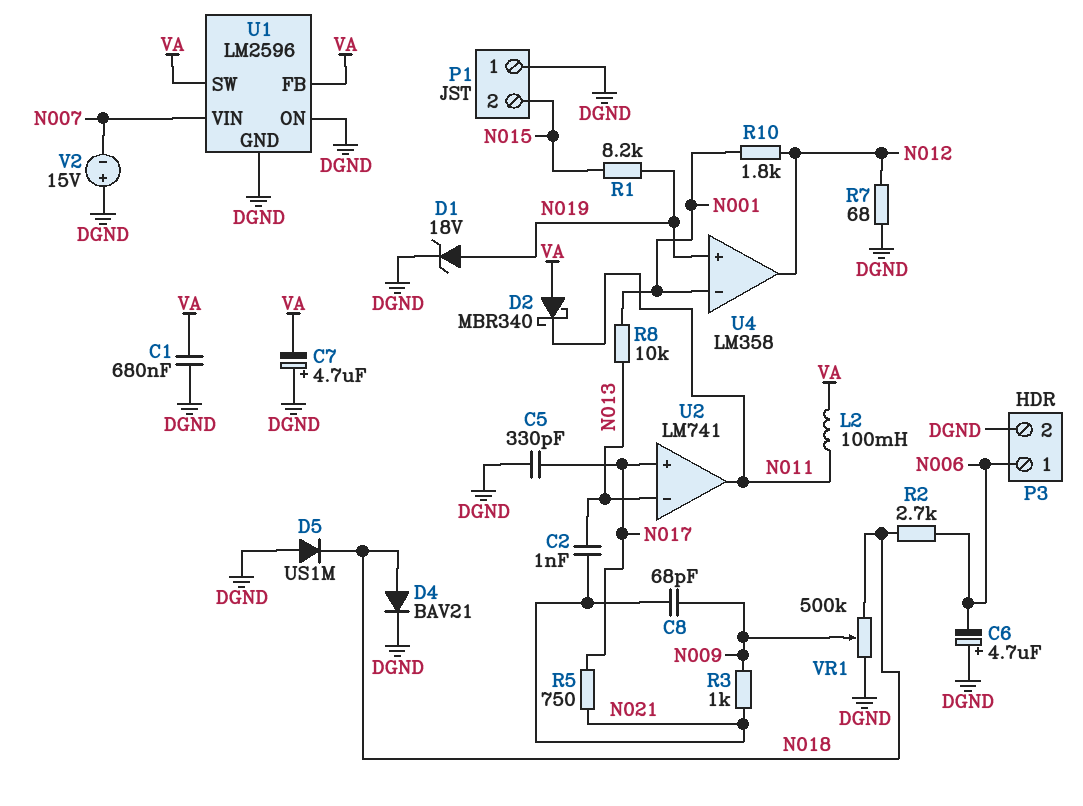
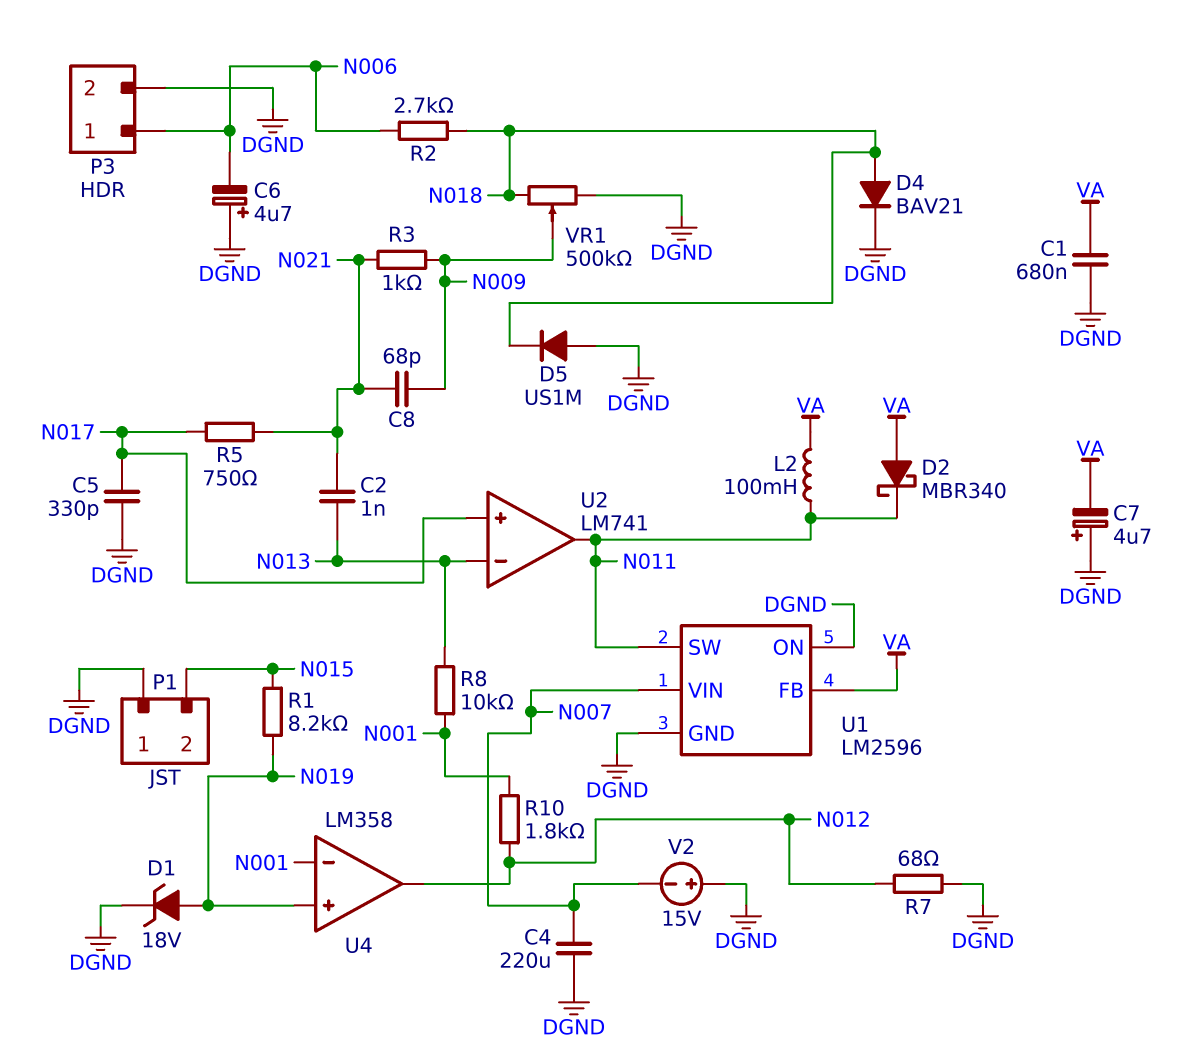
C4: none -> 220uF (DGND, N007)
U1 pin SW: VA -> N011

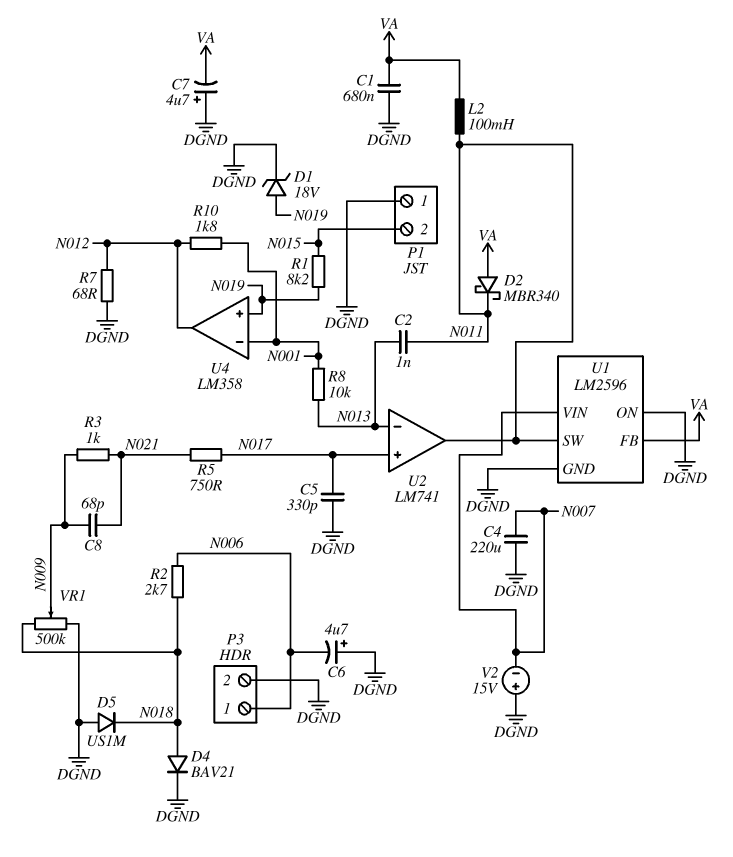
C2: 1nF (N013, N021) -> 1nF (N011, N013)

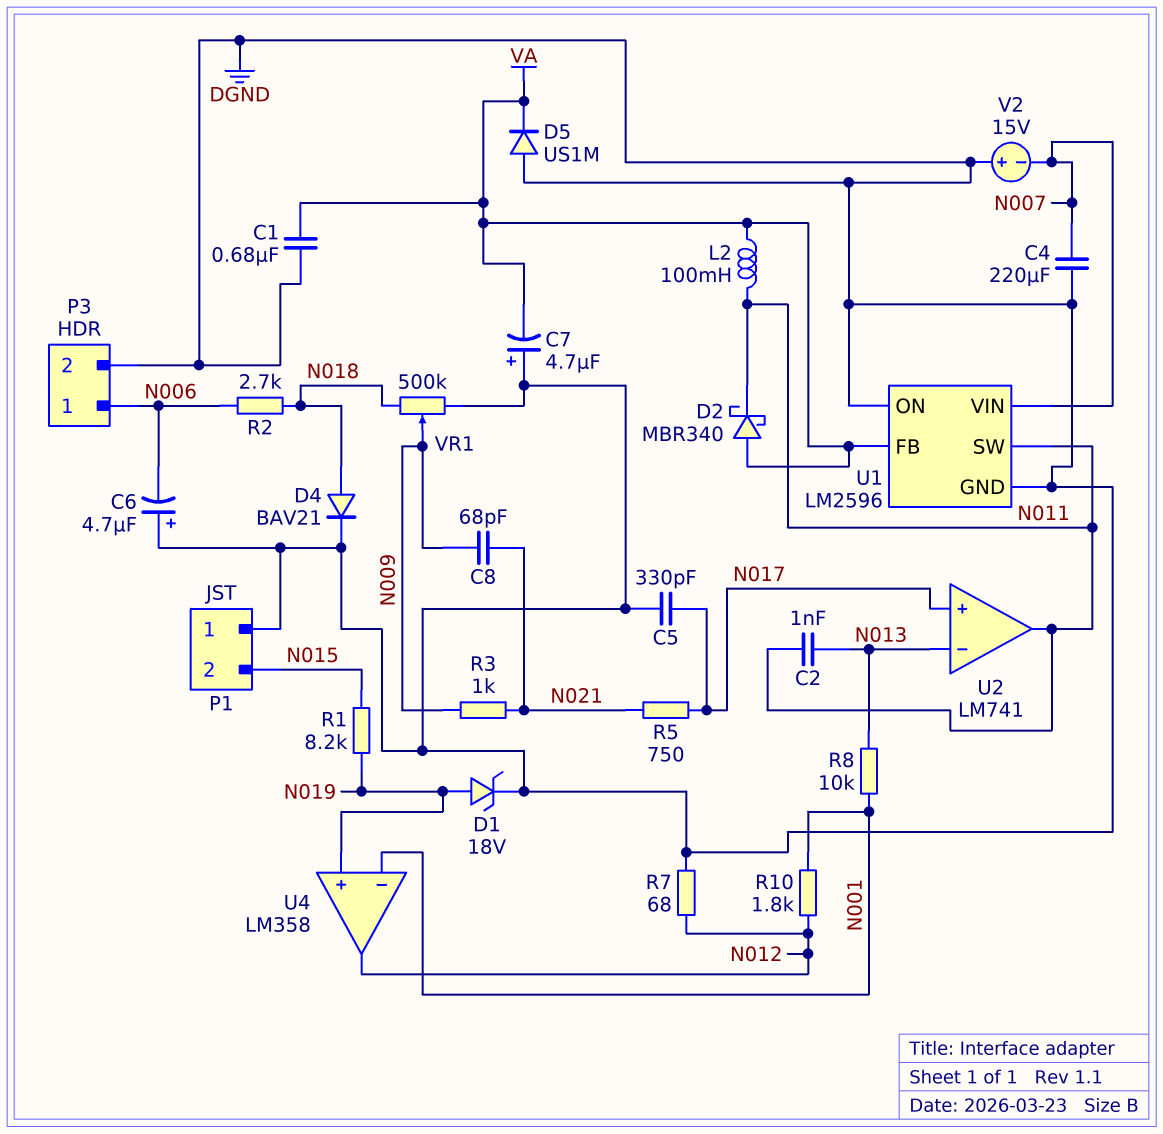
D5: diode US1M (A DGND, K N018) -> diode US1M (A DGND, K VA)

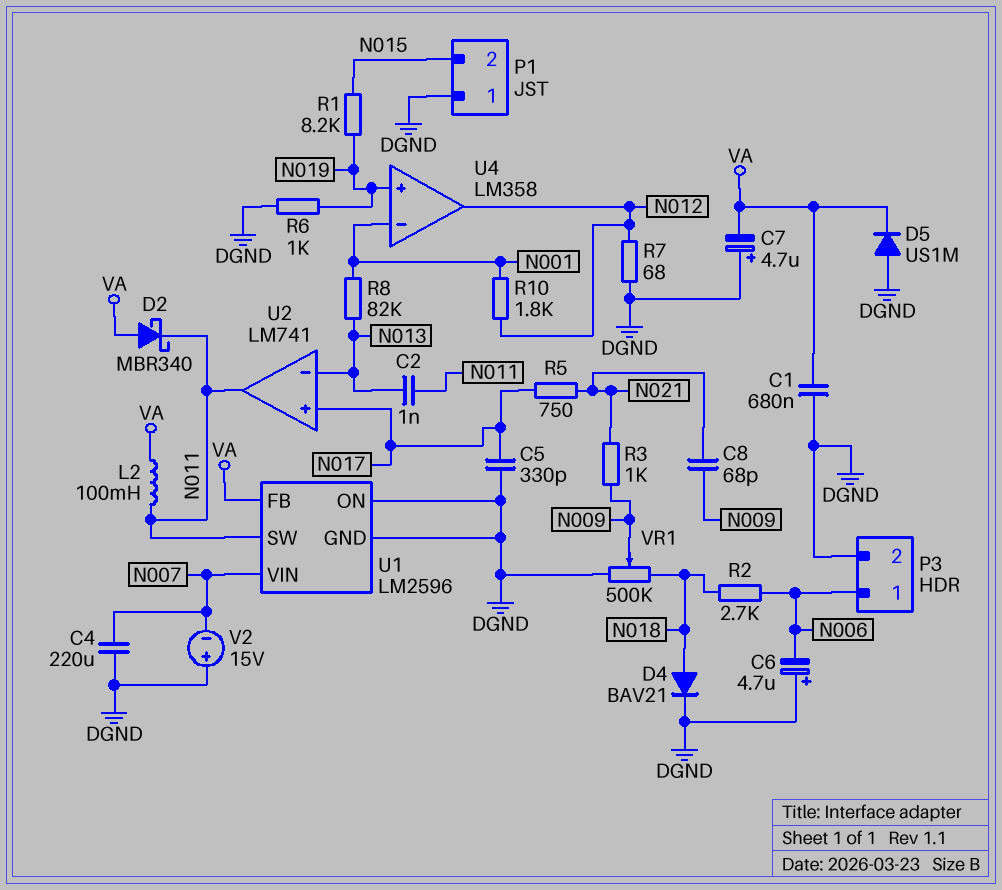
D1: zener 18V (A N019, K DGND) -> none
R6: none -> 1k (DGND, N019)
R8: 10k (N001, N013) -> 82k (N001, N013)

